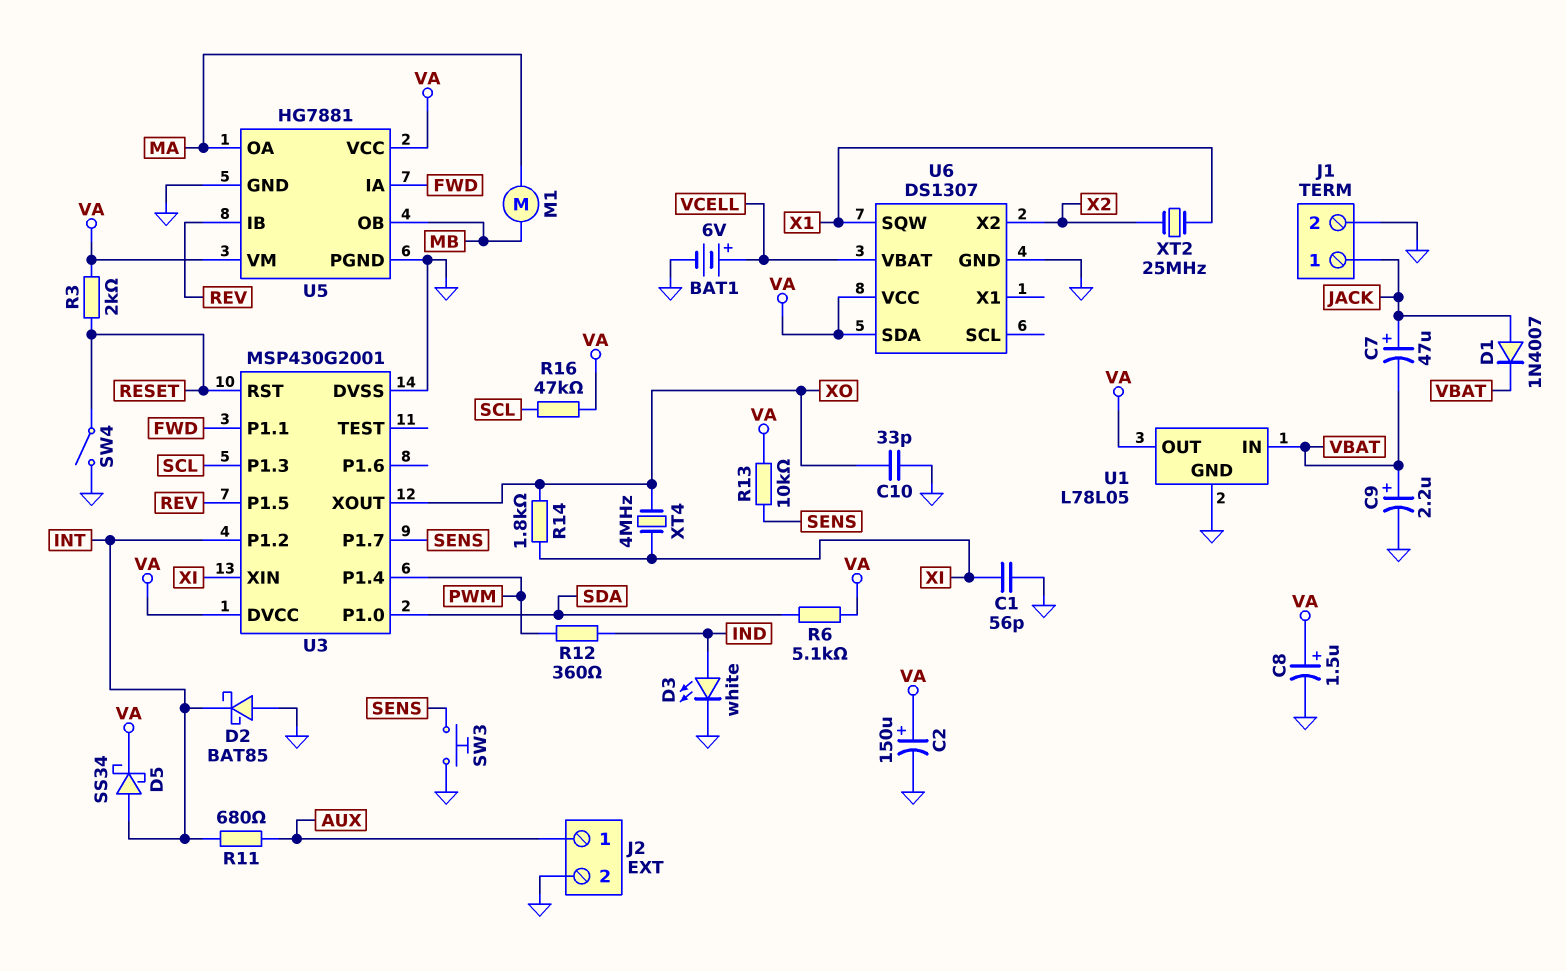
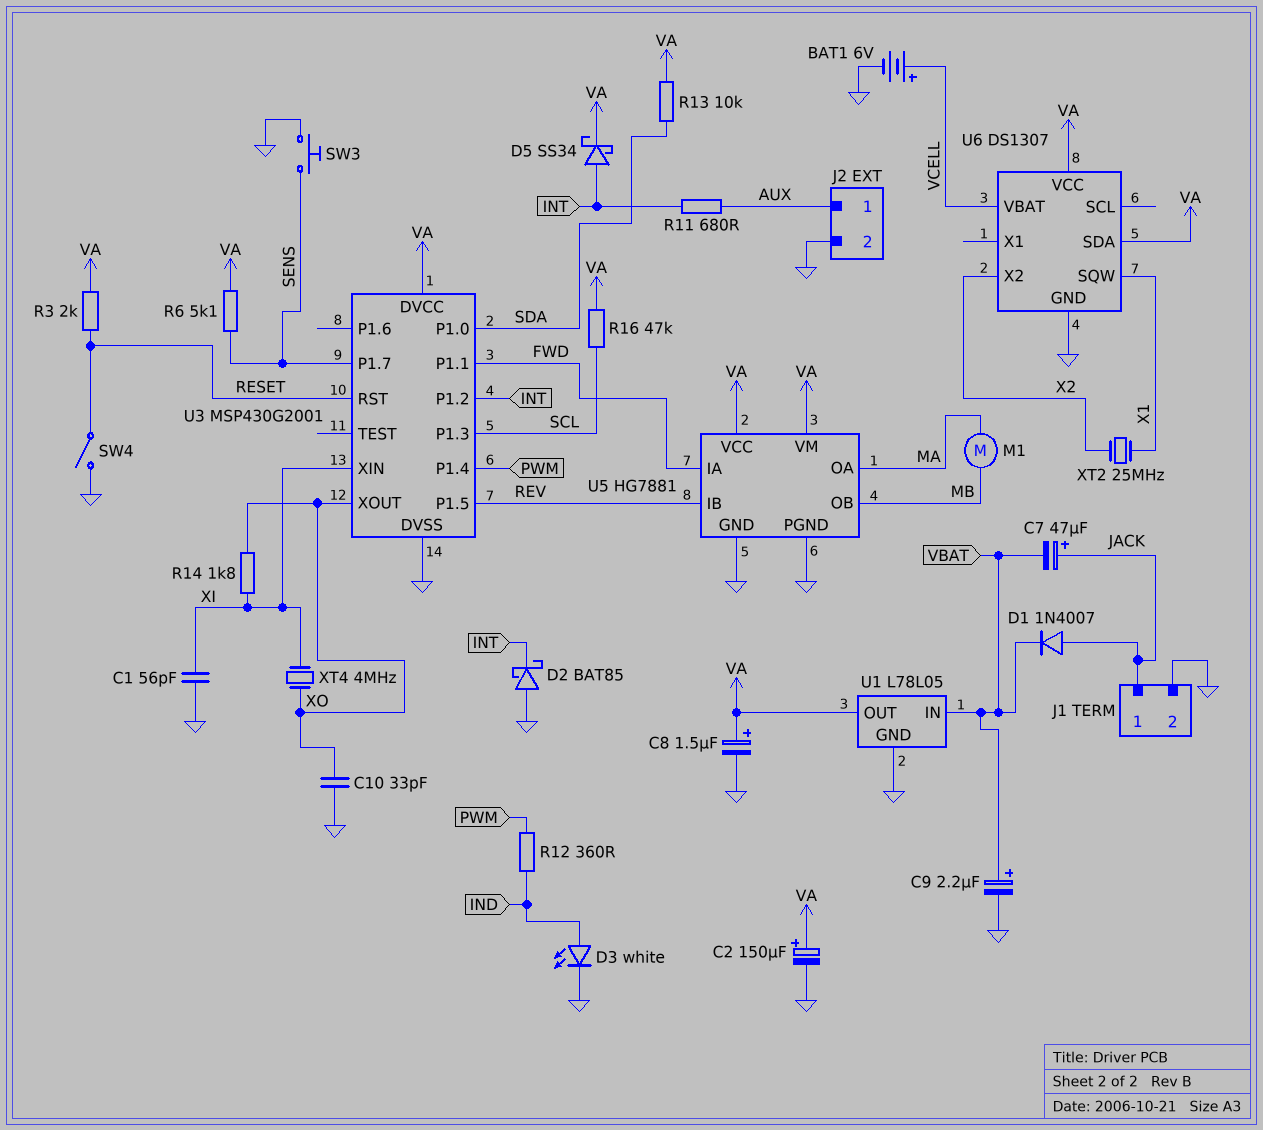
R6: 5.1k (SDA, VA) -> 5.1k (SENS, VA)
R13: 10k (SENS, VA) -> 10k (SDA, VA)

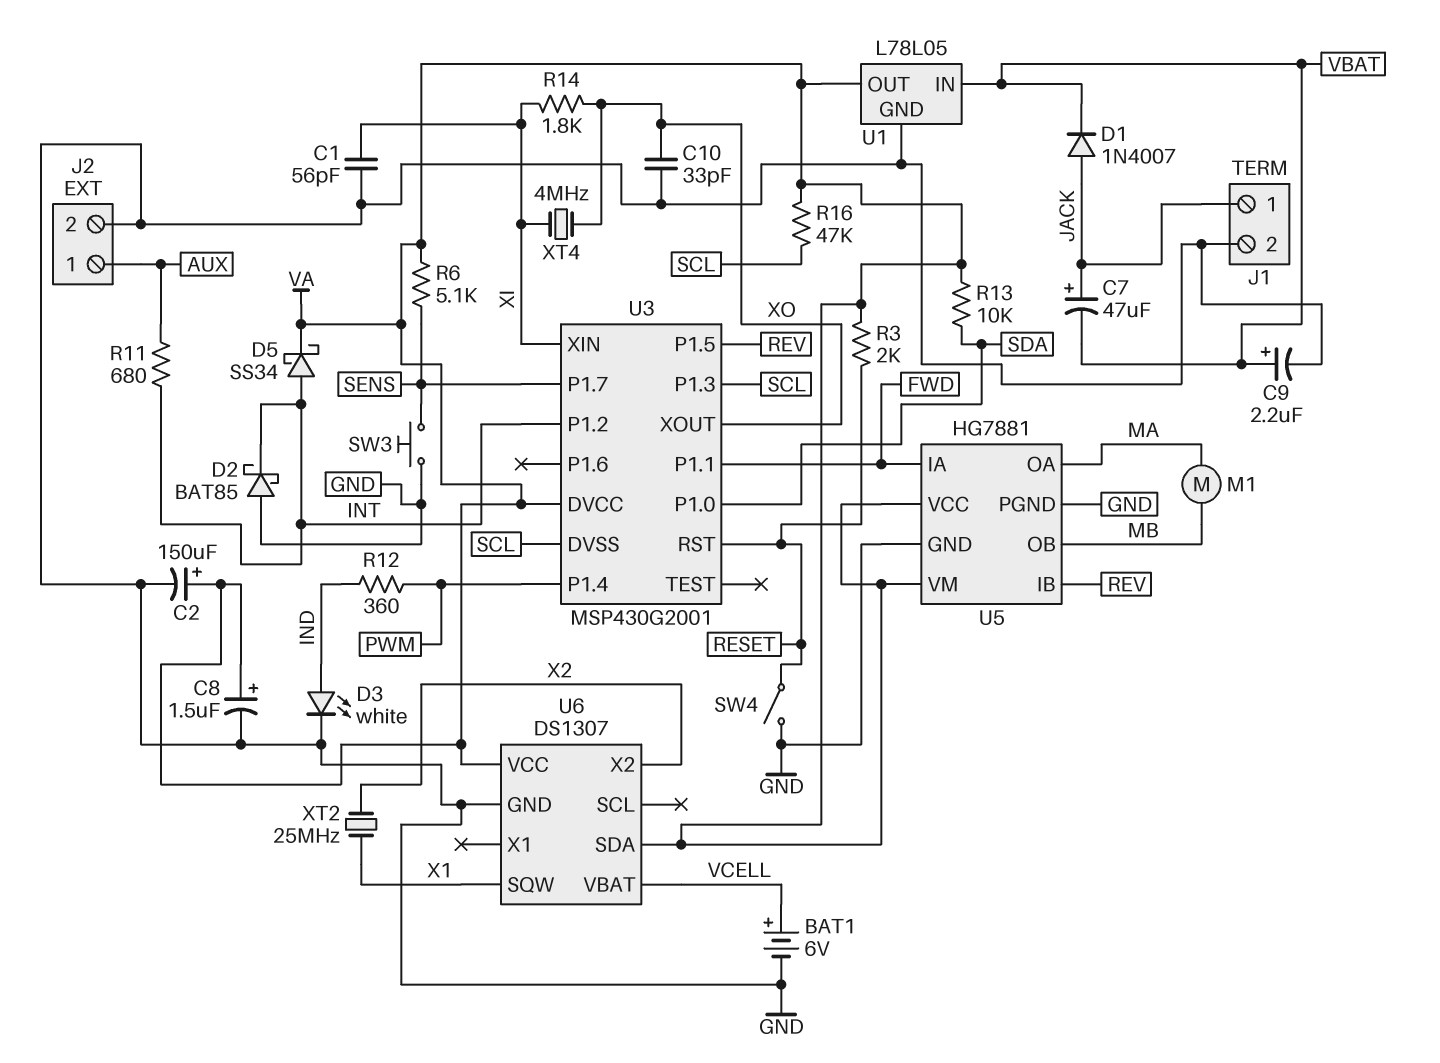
U3 pin DVSS: GND -> SCL

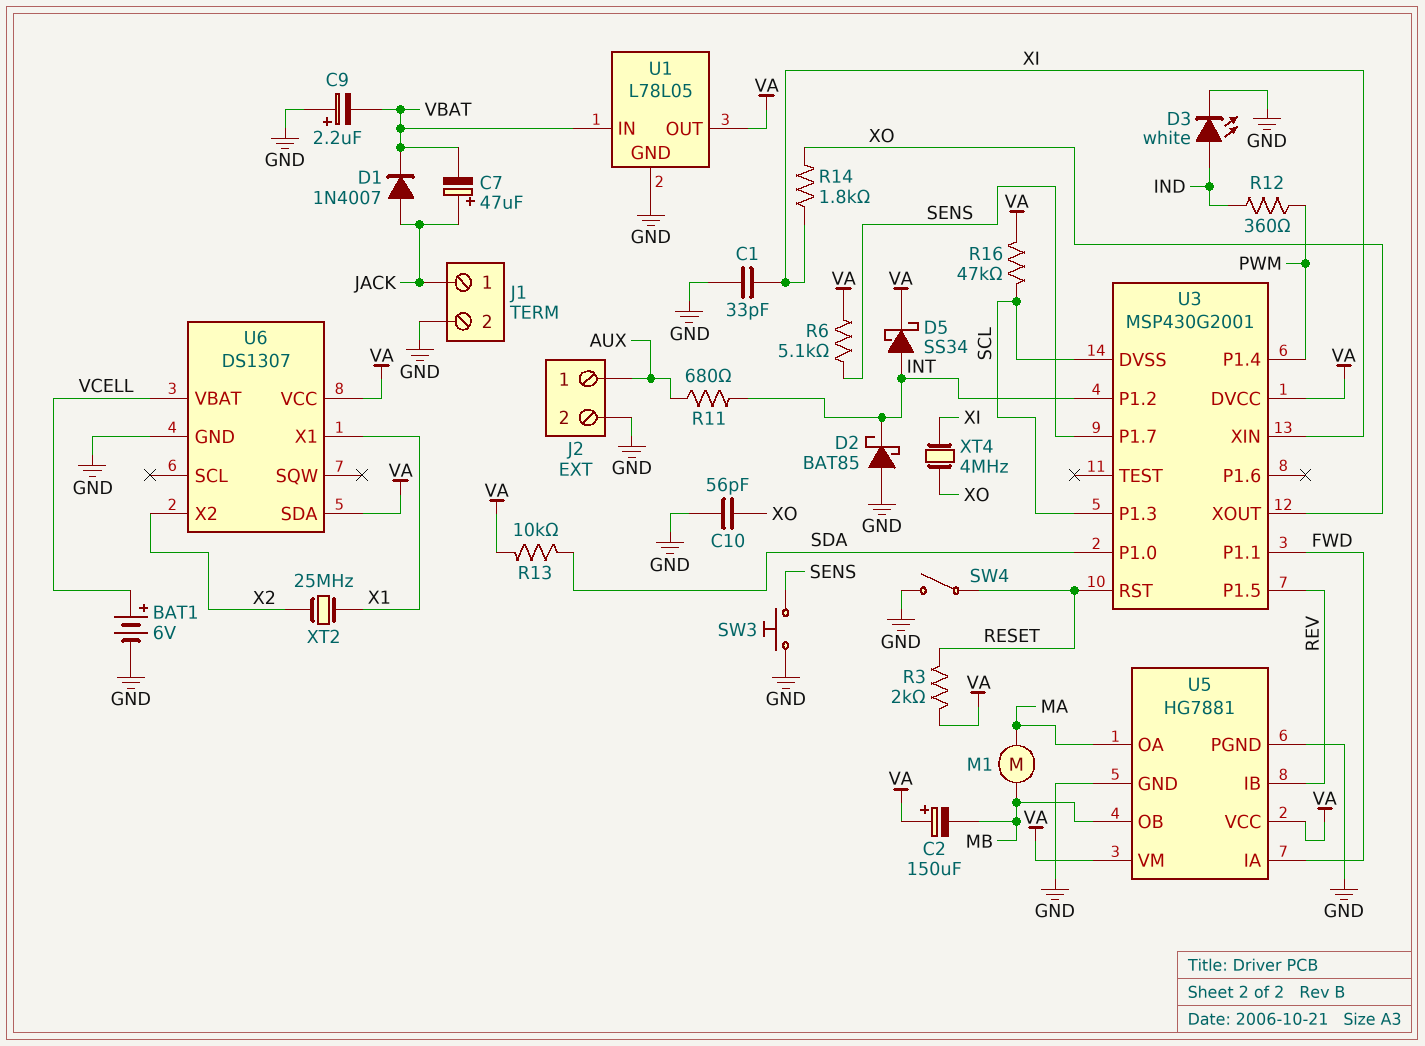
C1: 56pF (GND, XI) -> 33pF (GND, XI)
C2: 150uF (plus VA, minus GND) -> 150uF (plus VA, minus MB)
C8: 1.5uF (plus VA, minus GND) -> none
C9: 2.2uF (plus VBAT, minus GND) -> 2.2uF (plus GND, minus VBAT)
C10: 33pF (GND, XO) -> 56pF (GND, XO)
U6 pin SQW: X1 -> none
U6 pin X1: none -> X1

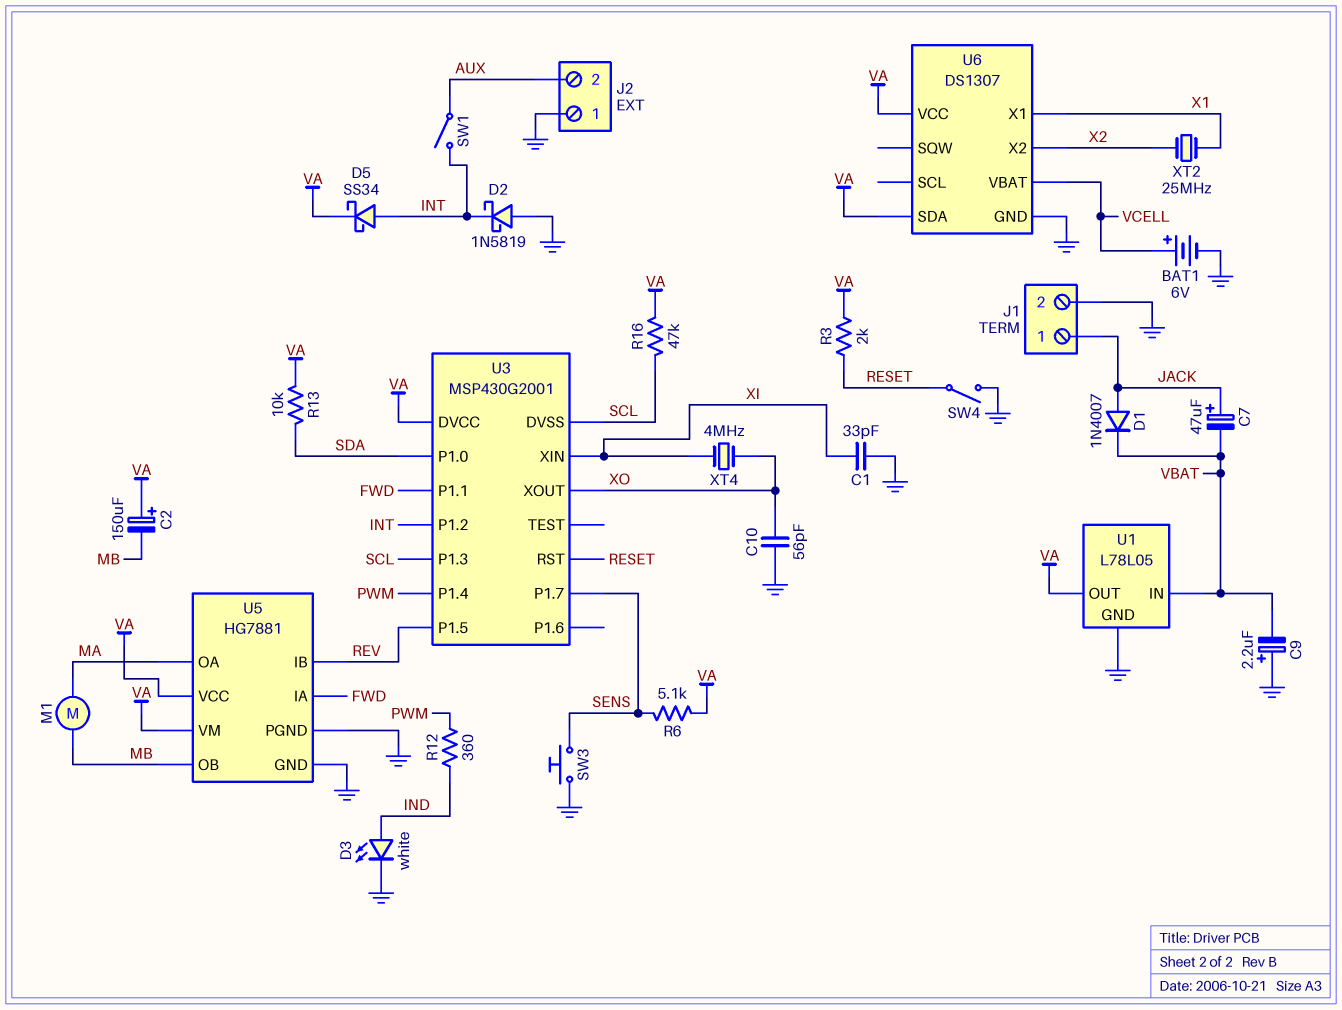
D2: schottky BAT85 (A GND, K INT) -> schottky 1N5819 (A GND, K INT)
J2 pin 1: AUX -> GND
J2 pin 2: GND -> AUX
R11: 680 (AUX, INT) -> none
R14: 1.8k (XI, XO) -> none
SW1: none -> switch (AUX, INT)

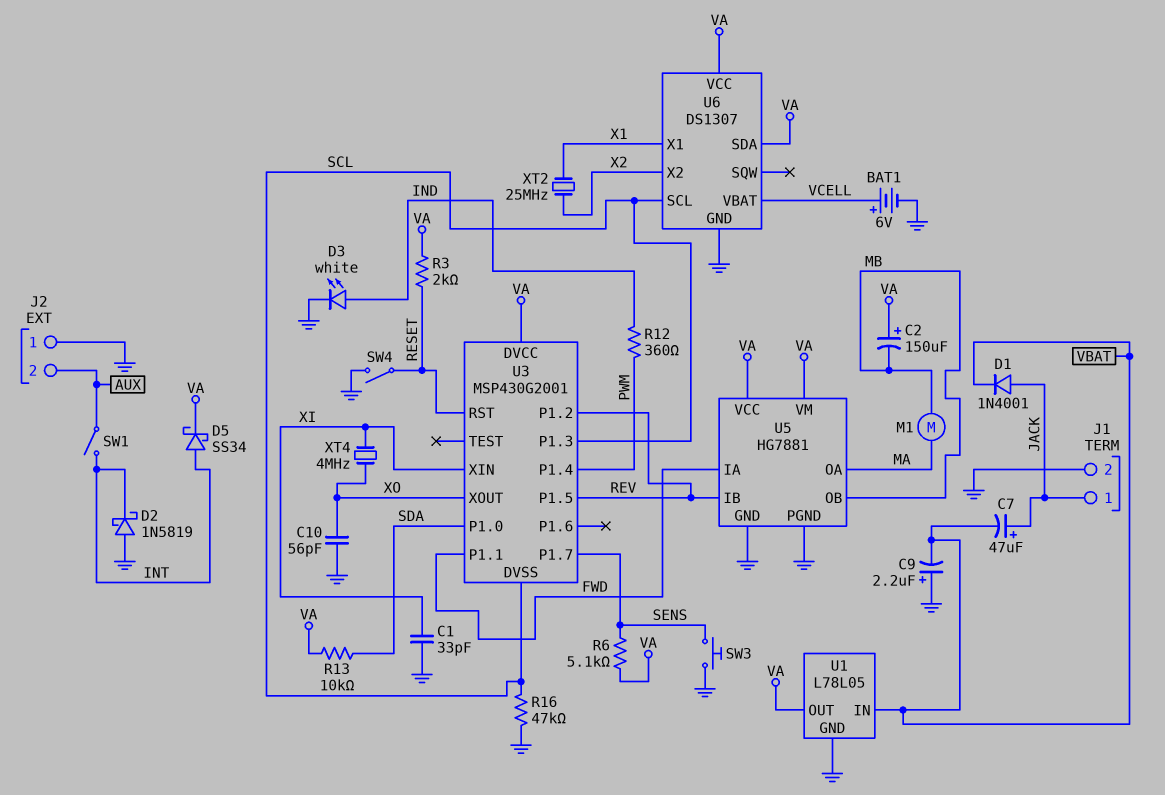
D1: diode 1N4007 (A JACK, K VBAT) -> diode 1N4001 (A JACK, K VBAT)
R16: 47k (SCL, VA) -> 47k (GND, SCL)
U3 pin P1.2: INT -> REV
U6 pin SCL: none -> SCL

